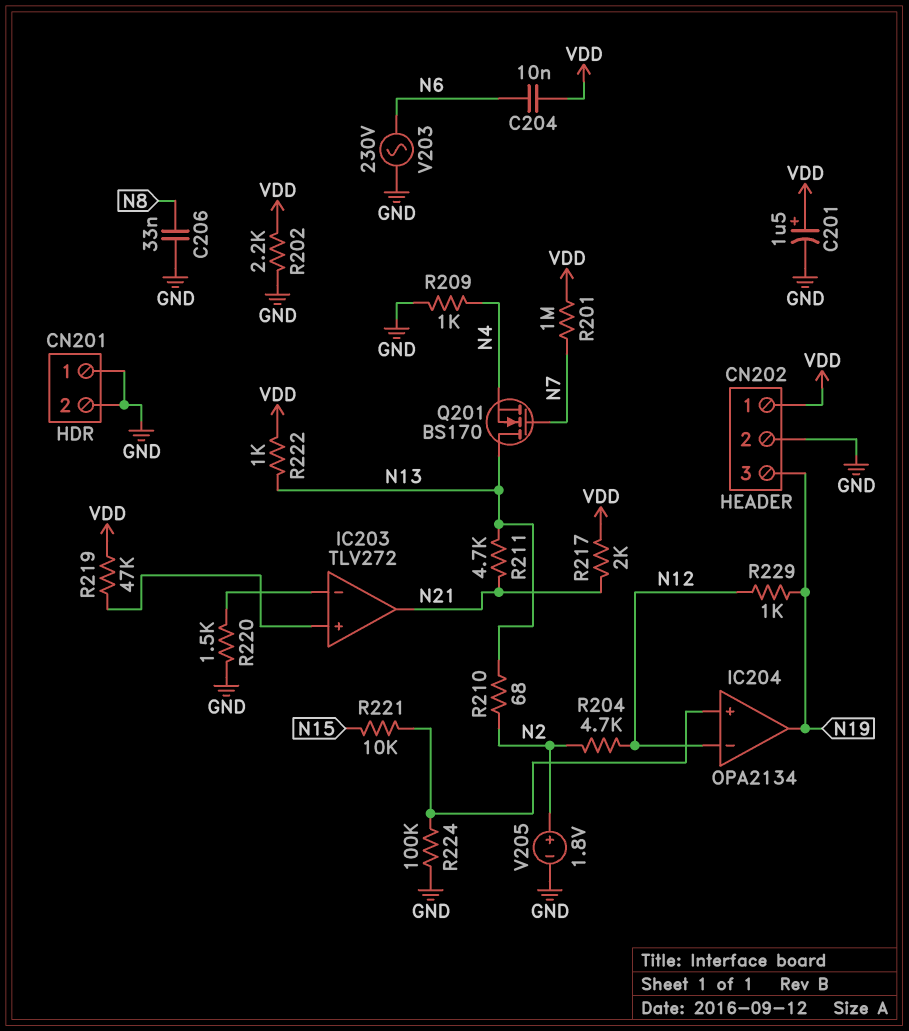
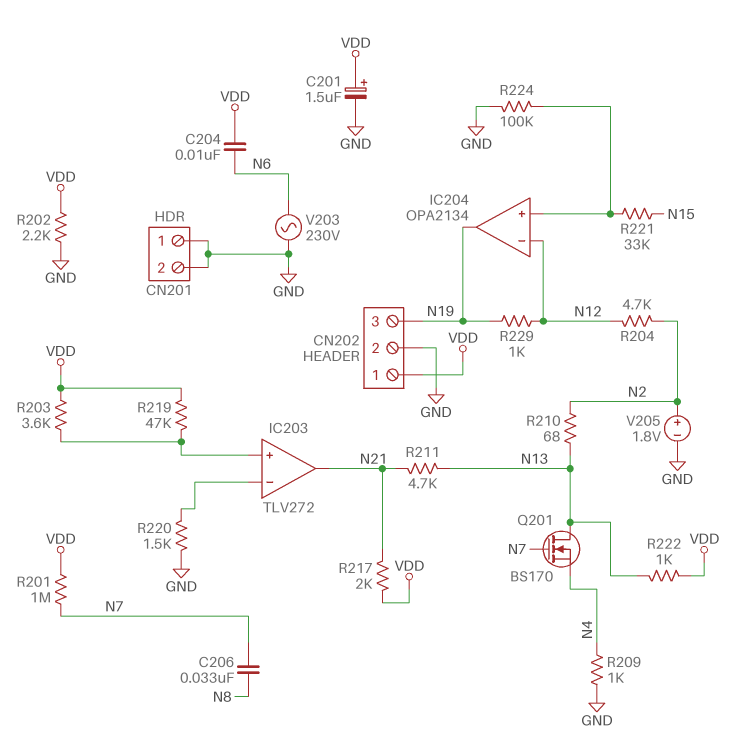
C206: 33nF (GND, N8) -> 33nF (N7, N8)
R203: none -> 3.6k (IC203/in+, VDD)
R221: 10k (IC204/in+, N15) -> 33k (IC204/in+, N15)

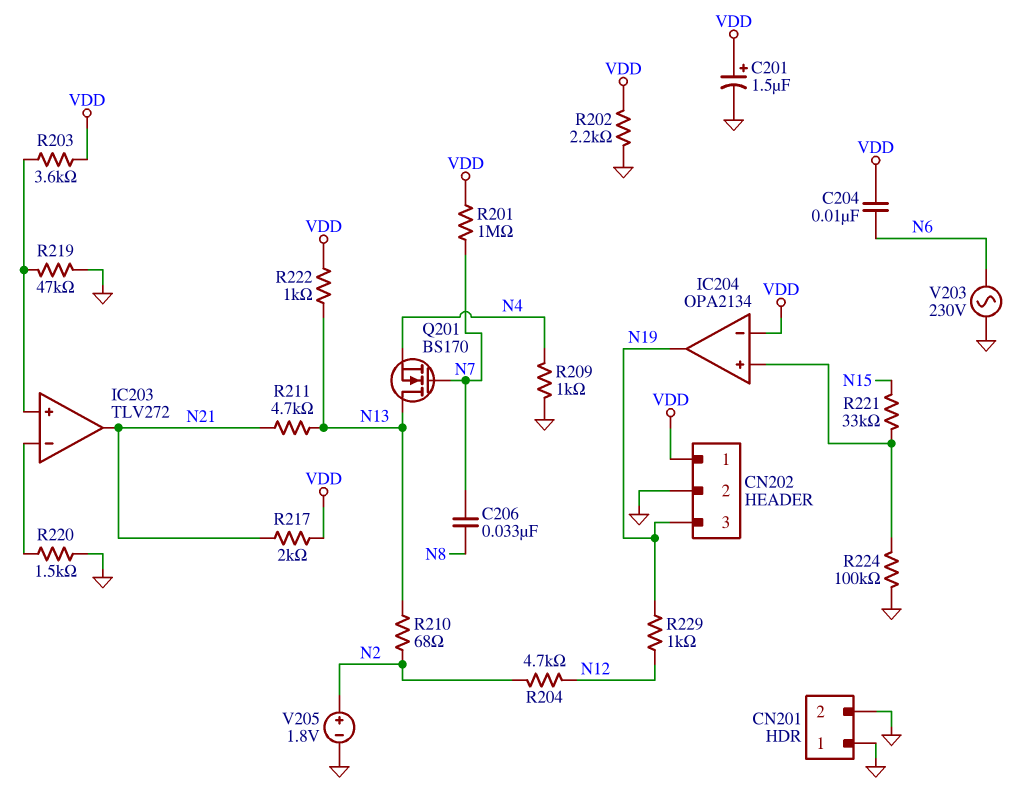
IC204 pin in-: N12 -> VDD
R219: 47k (IC203/in+, VDD) -> 47k (GND, IC203/in+)

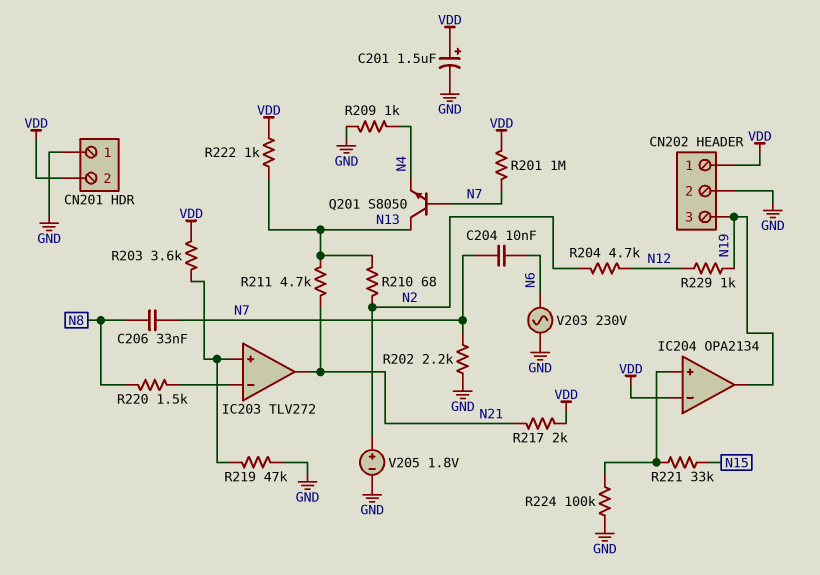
C204: 10nF (N6, VDD) -> 10nF (N6, N7)
CN201 pin 2: GND -> VDD
Q201: NMOS BS170 (G N7, D N13, S N4) -> NPN S8050 (B N7, C N13, E N4)
R202: 2.2k (GND, VDD) -> 2.2k (GND, N7)
R220: 1.5k (GND, IC203/in-) -> 1.5k (IC203/in-, N8)

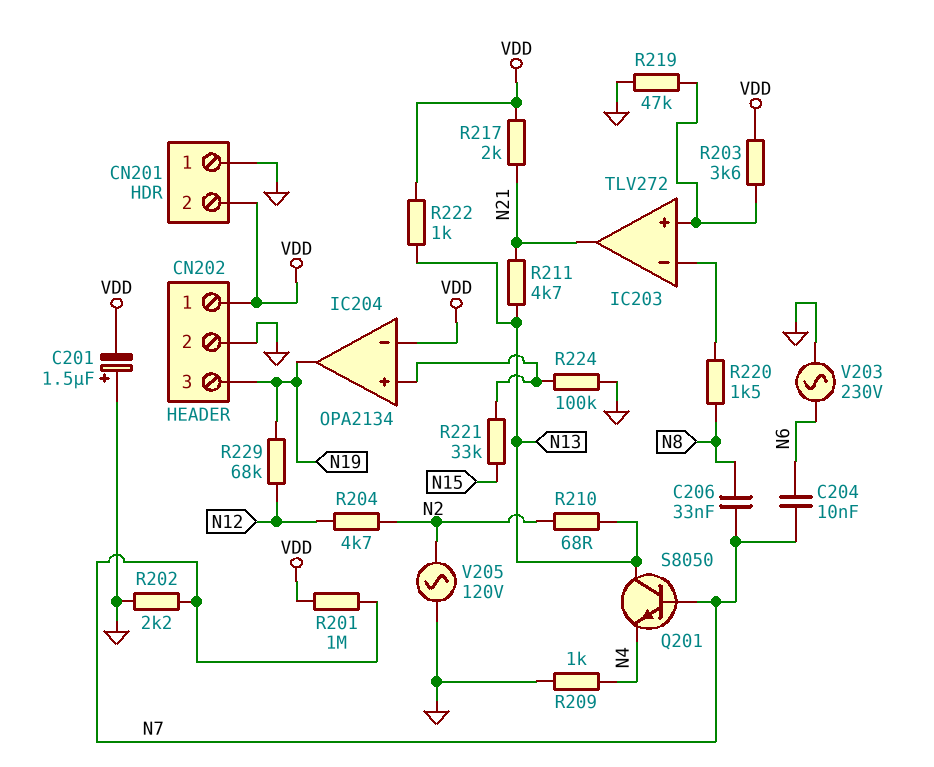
C201: 1.5uF (plus VDD, minus GND) -> 1.5uF (plus GND, minus VDD)
R229: 1k (N12, N19) -> 68k (N12, N19)
V205: 1.8V (plus N2, minus GND) -> AC 120V (GND, N2)

